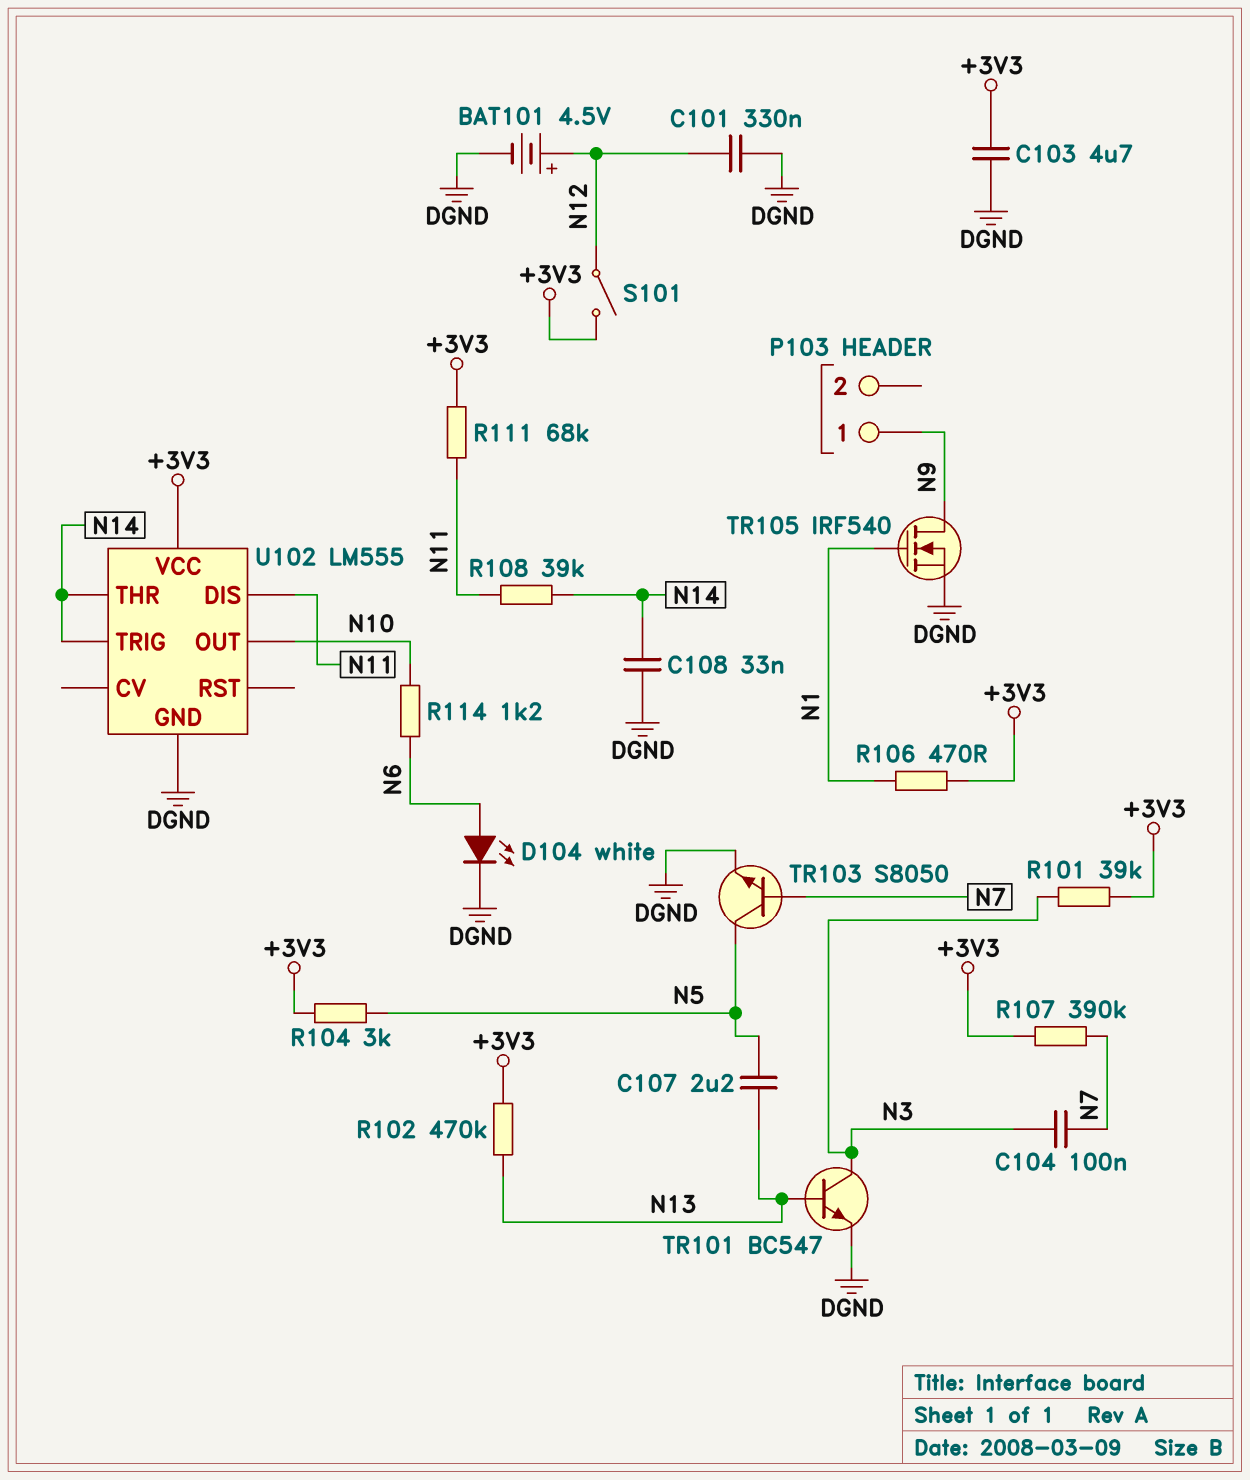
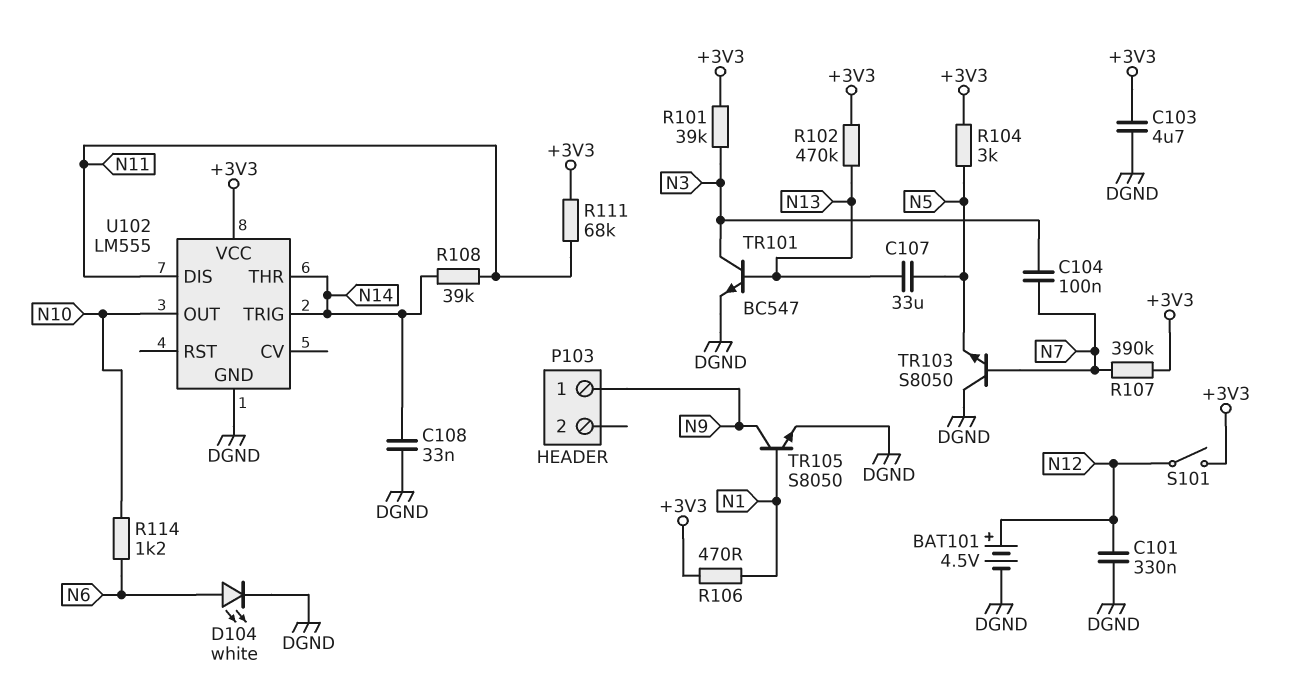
C107: 2.2uF (N5, N13) -> 33uF (N5, N13)
TR103: NPN S8050 (B N7, C N5, E DGND) -> NPN S8050 (B N7, C DGND, E N5)
TR105: NMOS IRF540 (G N1, D N9, S DGND) -> NPN S8050 (B N1, C N9, E DGND)

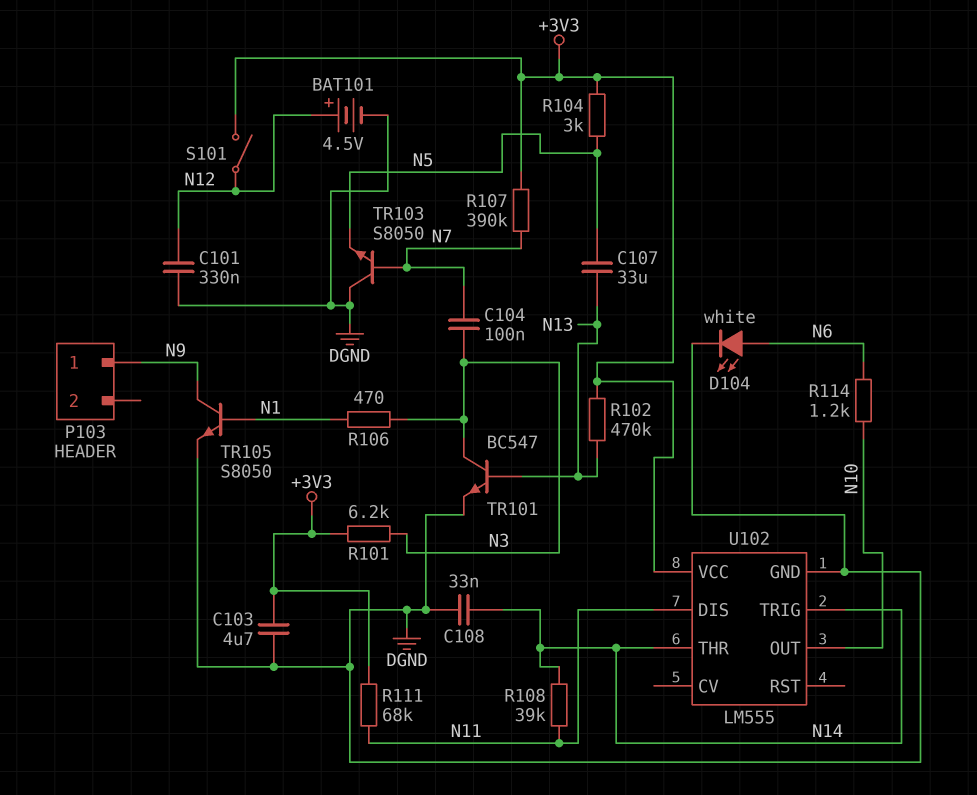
R101: 39k (+3V3, N3) -> 6.2k (+3V3, N3)
R106: 470 (+3V3, N1) -> 470 (N1, N3)

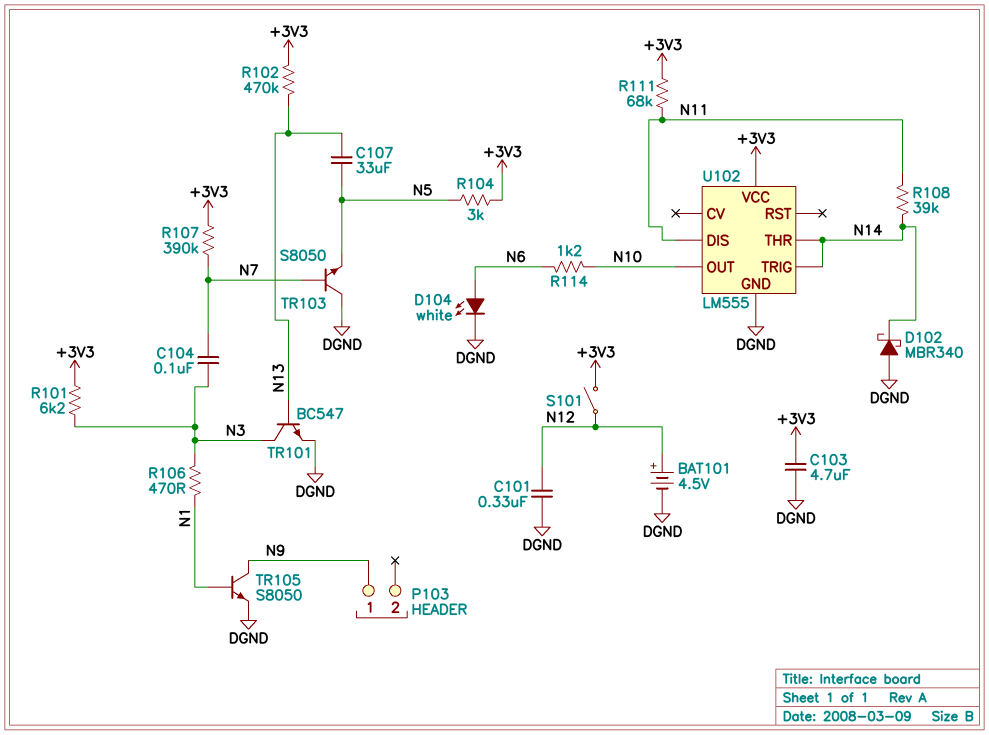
C108: 33nF (DGND, N14) -> none
D102: none -> schottky MBR340 (A DGND, K N14)

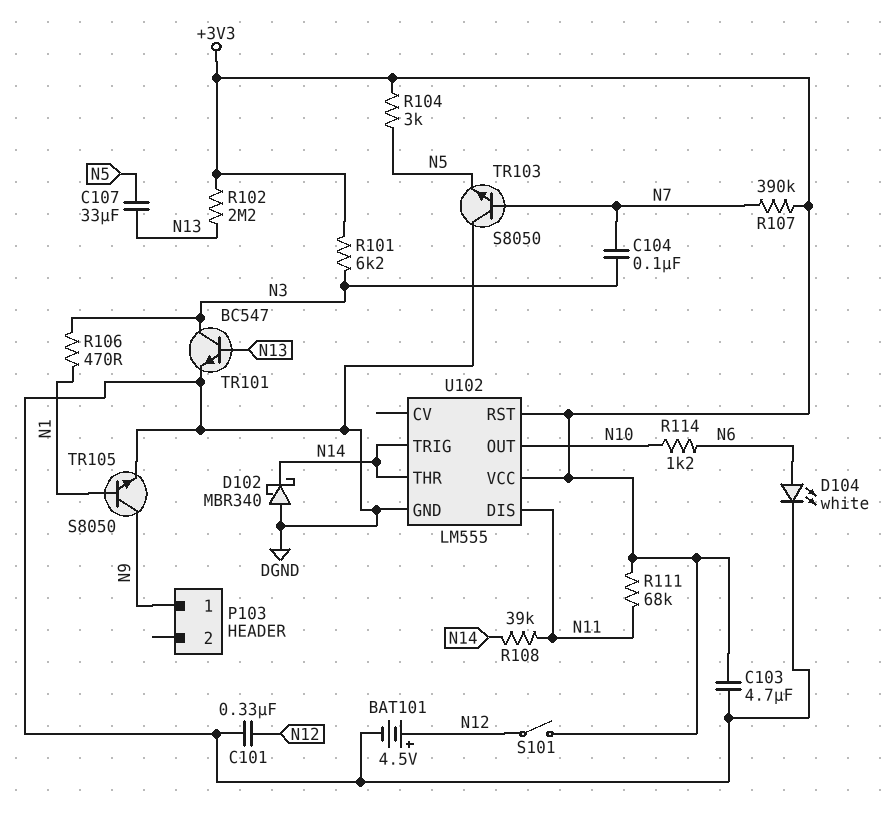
R102: 470k (+3V3, N13) -> 2.2M (+3V3, N13)
U102 pin RST: none -> +3V3

